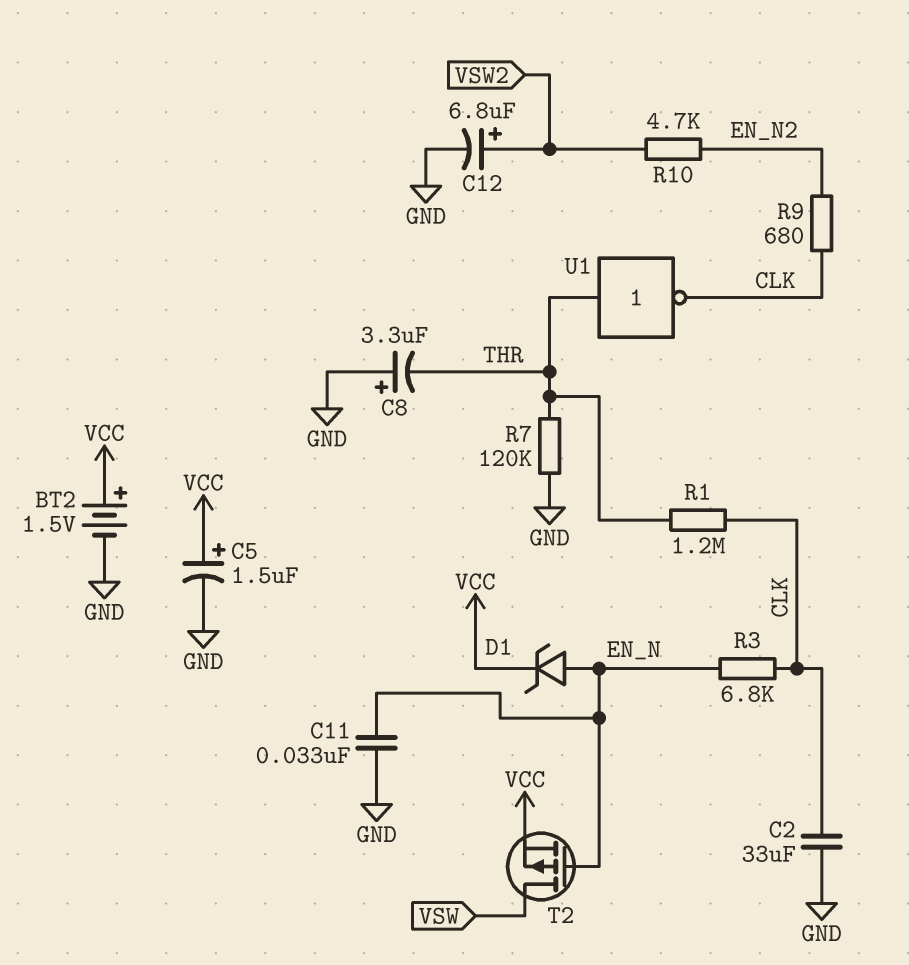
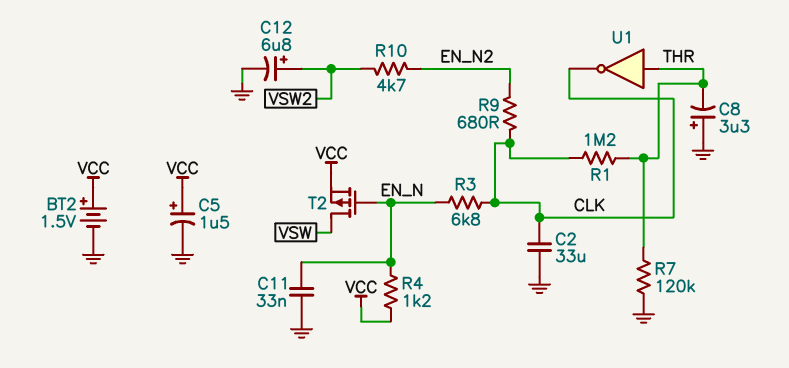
D1: zener (A EN_N, K VCC) -> none
R4: none -> 1.2k (EN_N, VCC)

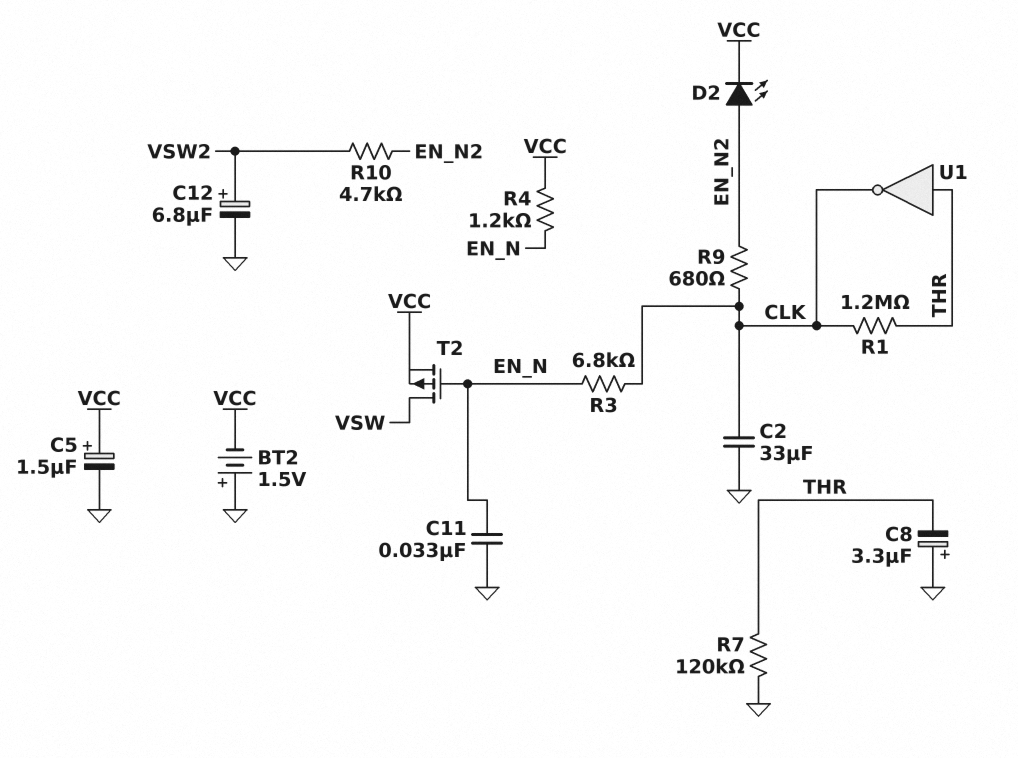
BT2: 1.5V (plus VCC, minus GND) -> 1.5V (plus GND, minus VCC)
D2: none -> LED (A EN_N2, K VCC)

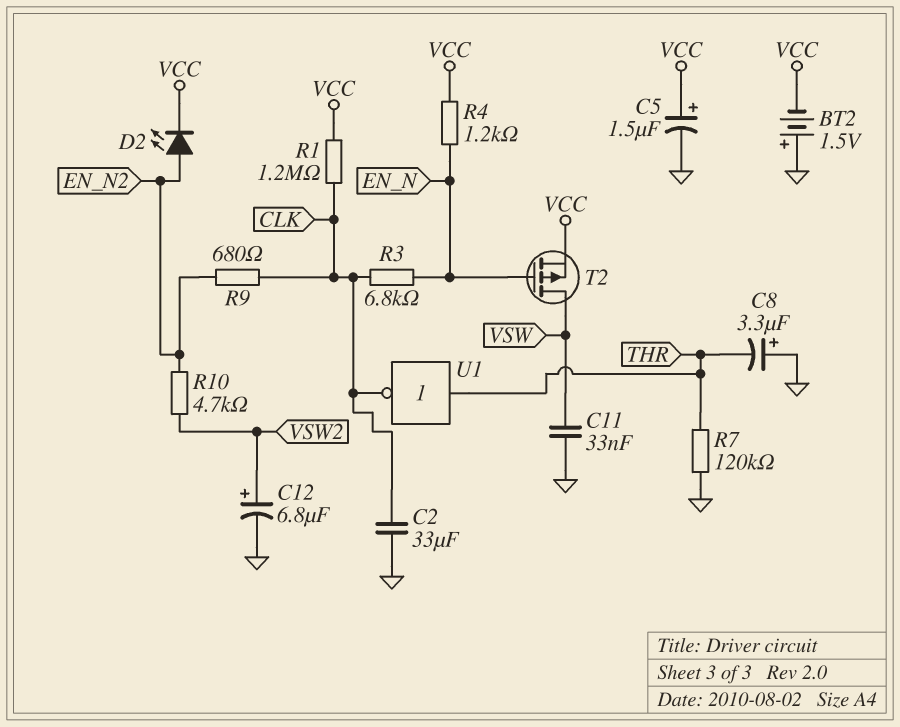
C11: 33nF (EN_N, GND) -> 33nF (GND, VSW)
R1: 1.2M (CLK, THR) -> 1.2M (CLK, VCC)

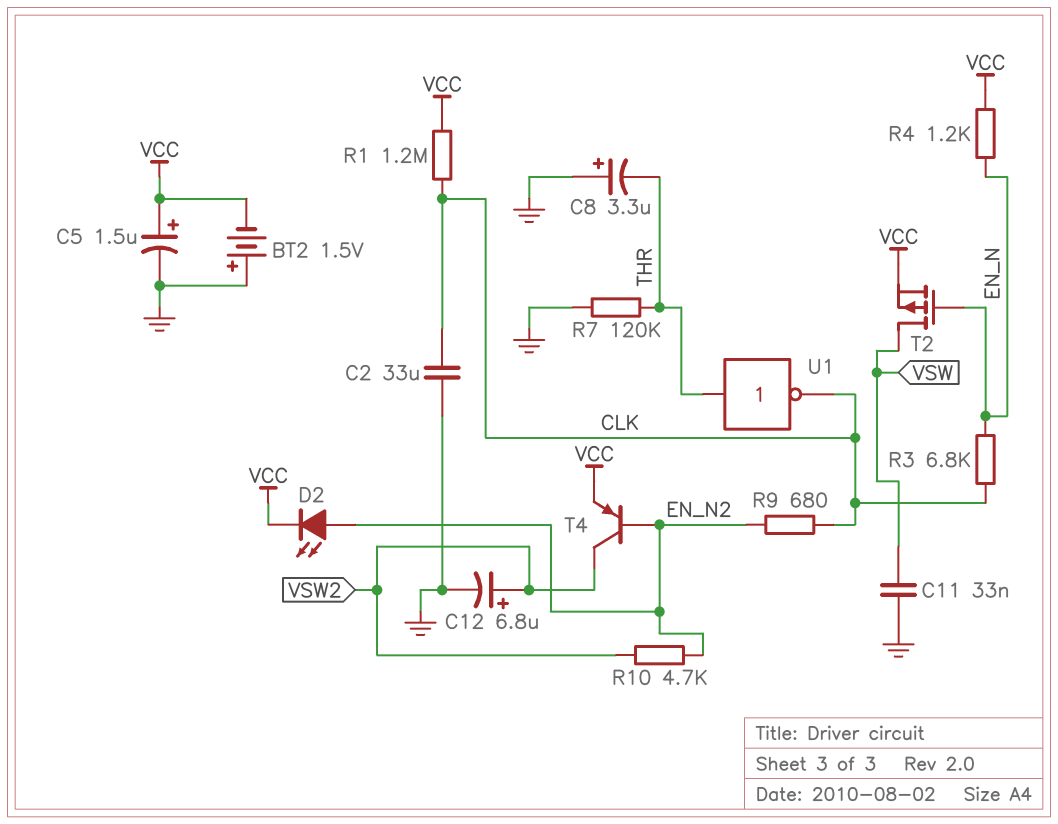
T4: none -> PNP (B EN_N2, C VSW2, E VCC)

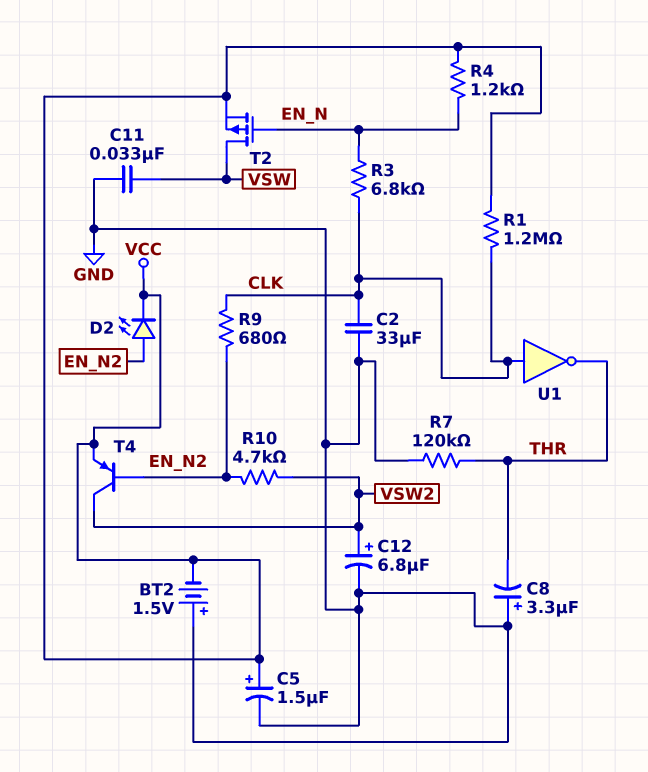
U1: NOT (in THR, out CLK) -> NOT (in CLK, out THR)

